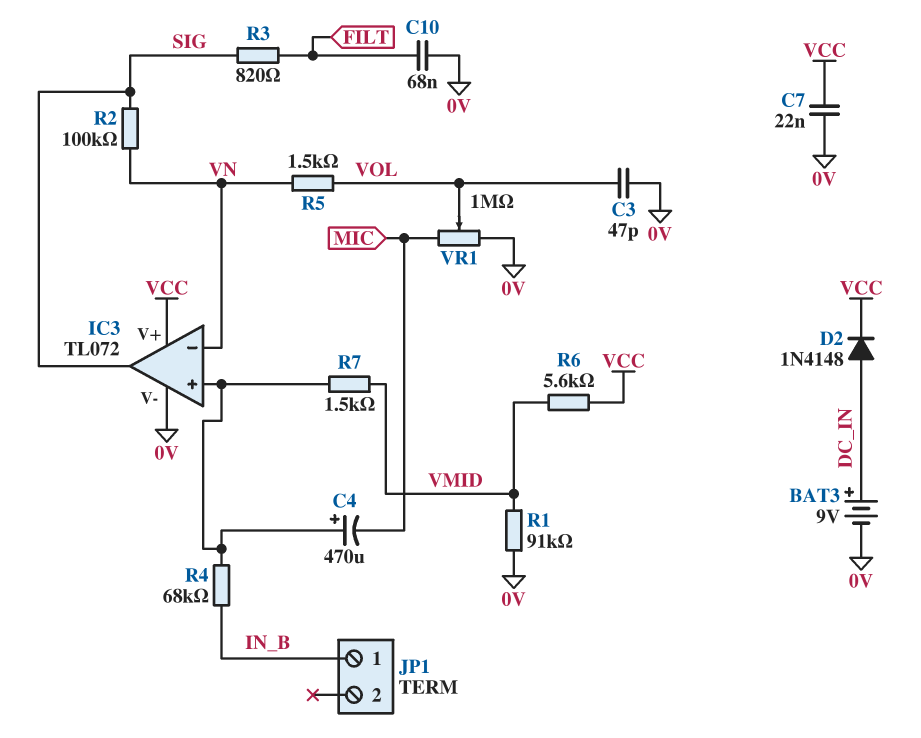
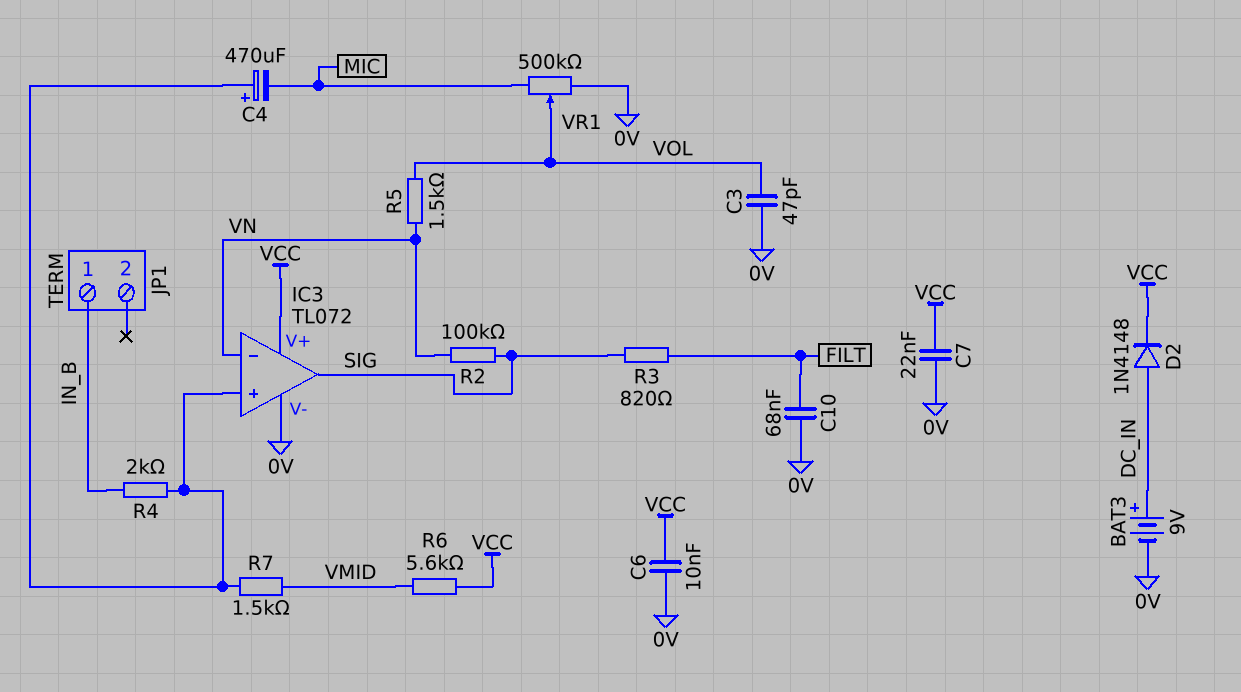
C6: none -> 10nF (0V, VCC)
R1: 91k (0V, VMID) -> none
R4: 68k (IC3/in+, IN_B) -> 2k (IC3/in+, IN_B)
VR1: 1M (0V, MIC, wiper VOL) -> 500k (0V, MIC, wiper VOL)

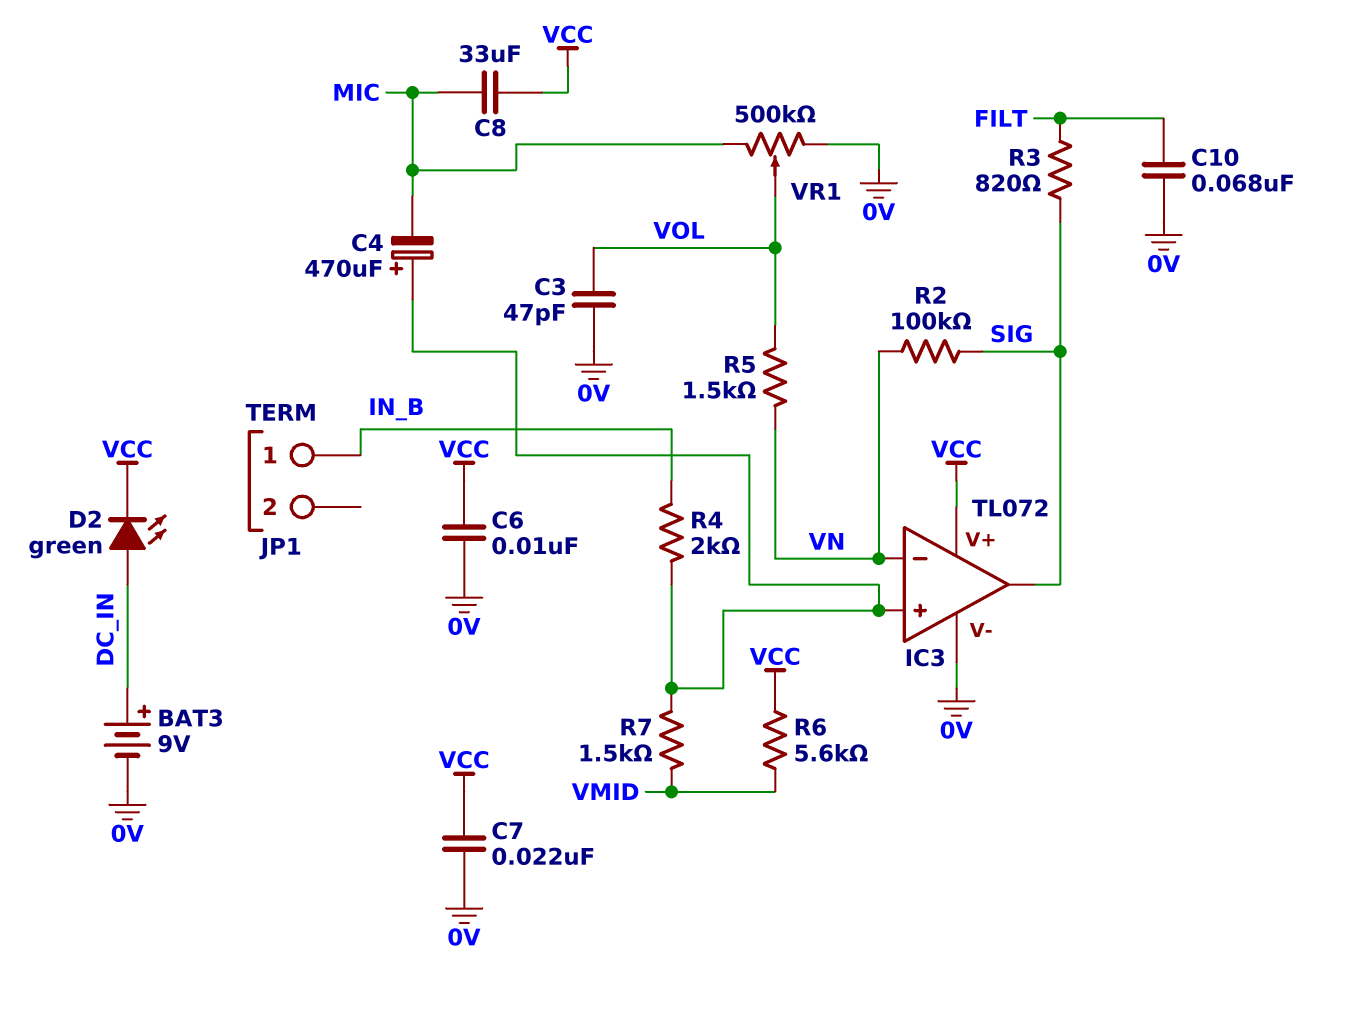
C8: none -> 33uF (MIC, VCC)
D2: diode 1N4148 (A DC_IN, K VCC) -> LED green (A DC_IN, K VCC)

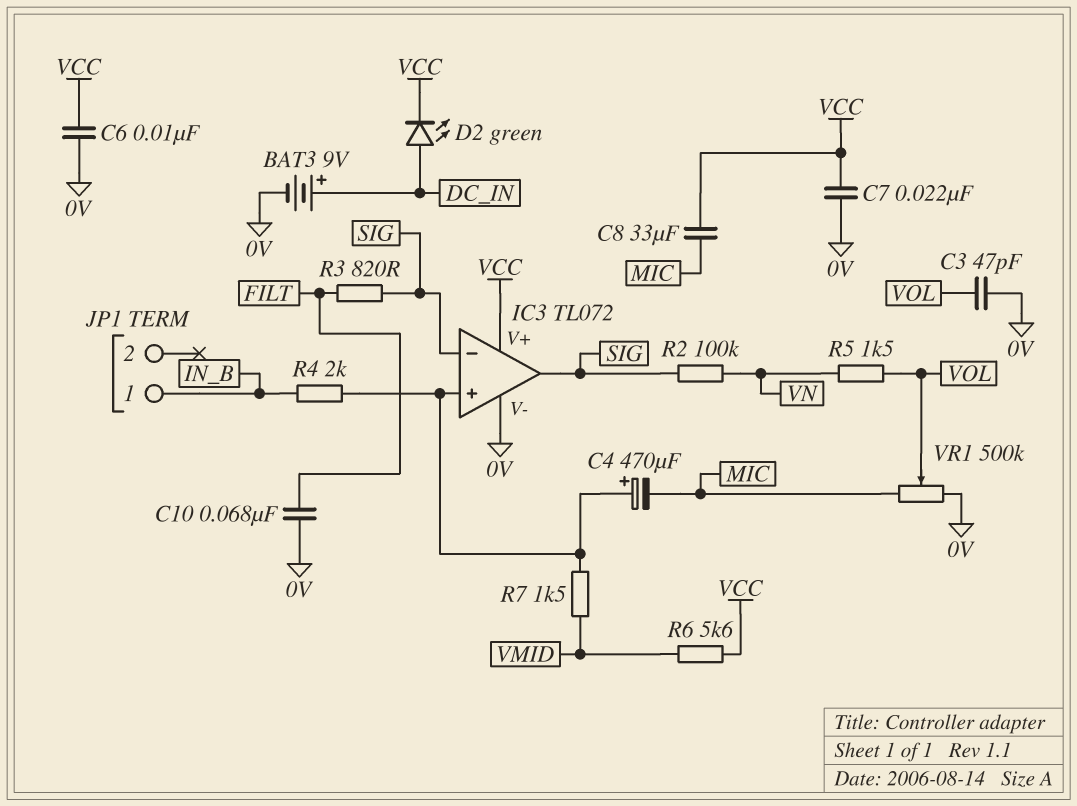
IC3 pin in-: VN -> SIG

